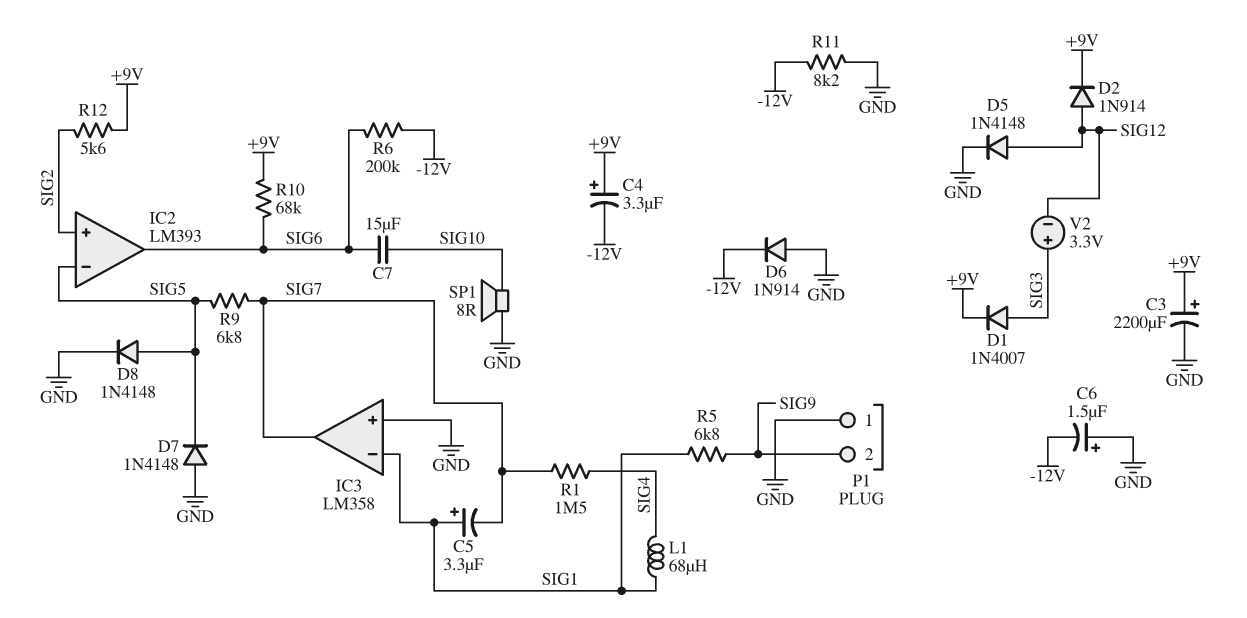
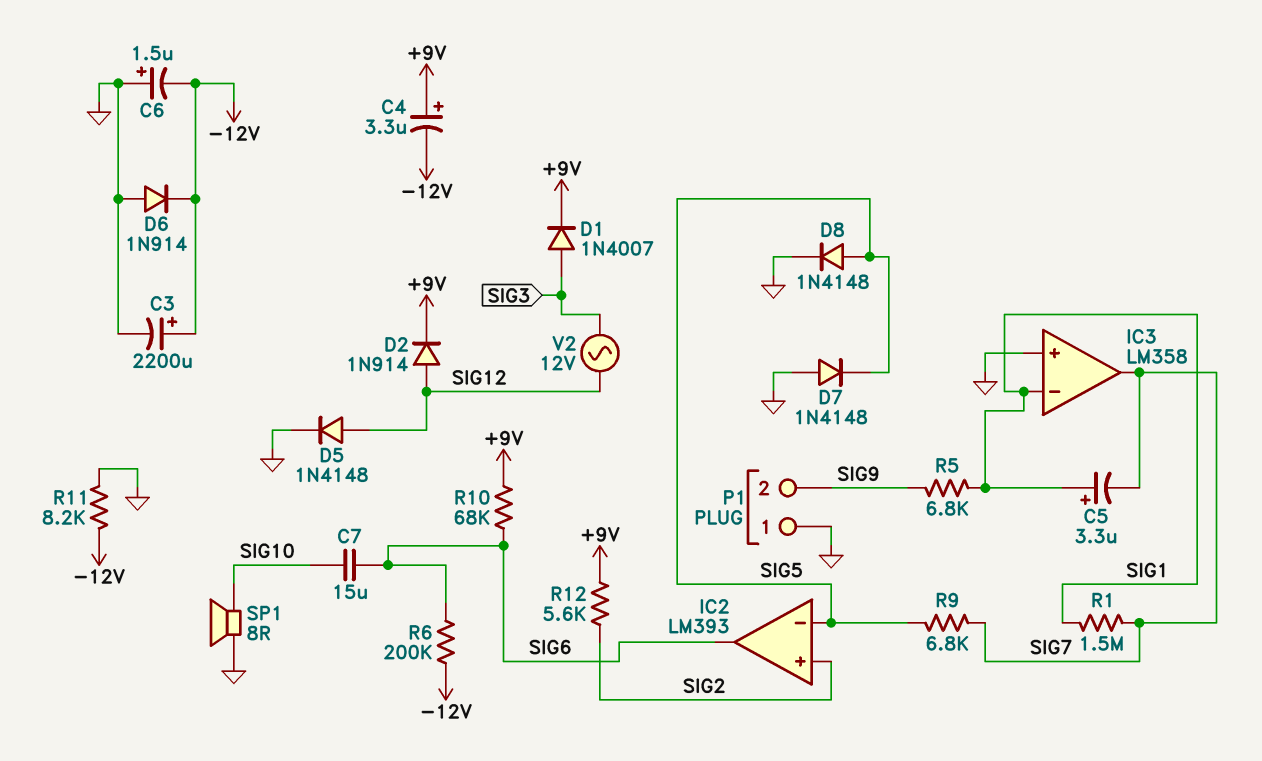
C3: 2200uF (plus +9V, minus GND) -> 2200uF (plus -12V, minus GND)
L1: 68uH (SIG1, SIG4) -> none
R1: 1.5M (SIG4, SIG7) -> 1.5M (SIG1, SIG7)
V2: 3.3V (plus SIG3, minus SIG12) -> AC 12V (SIG3, SIG12)

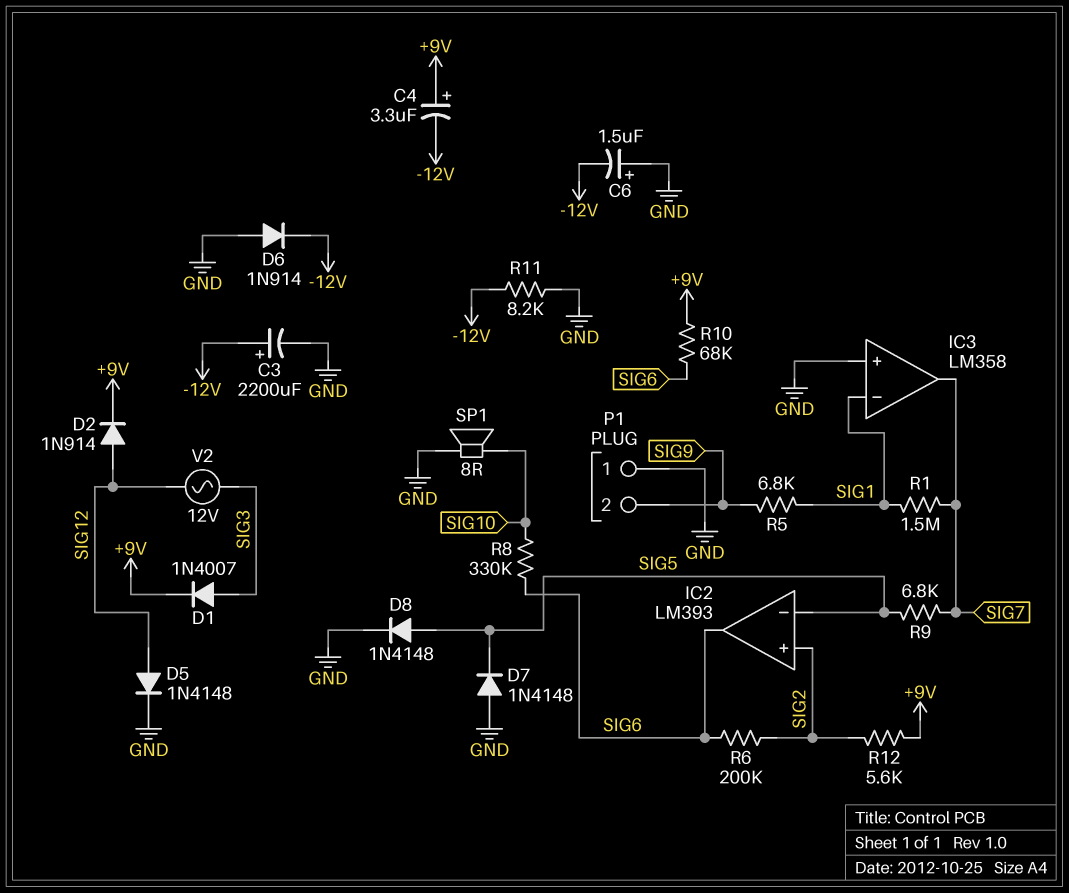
C5: 3.3uF (plus SIG1, minus SIG7) -> none
C7: 15uF (SIG6, SIG10) -> none
R6: 200k (-12V, SIG6) -> 200k (SIG2, SIG6)
R8: none -> 330k (SIG6, SIG10)

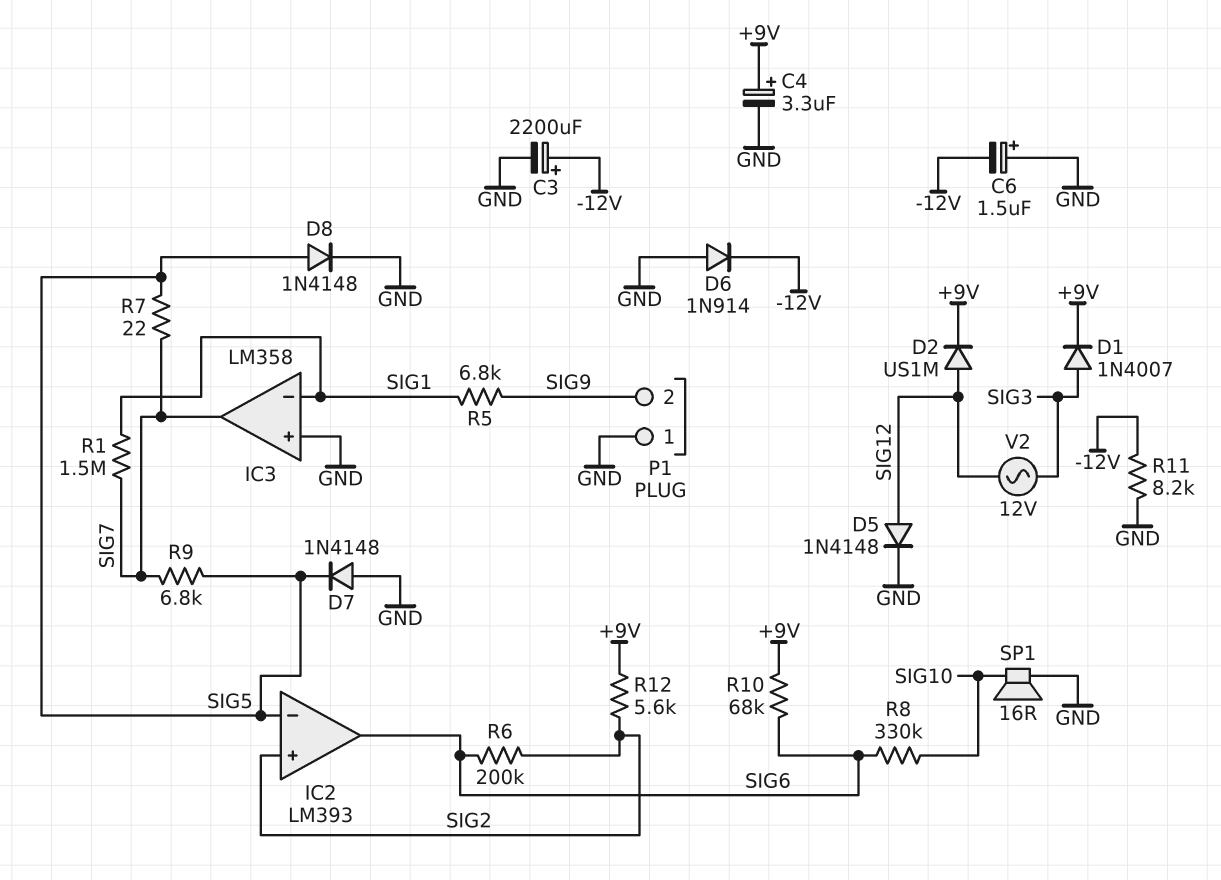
C4: 3.3uF (plus +9V, minus -12V) -> 3.3uF (plus +9V, minus GND)
D2: diode 1N914 (A SIG12, K +9V) -> diode US1M (A SIG12, K +9V)
R7: none -> 22 (SIG5, SIG7)
SP1: speaker 8R (GND, SIG10) -> speaker 16R (GND, SIG10)

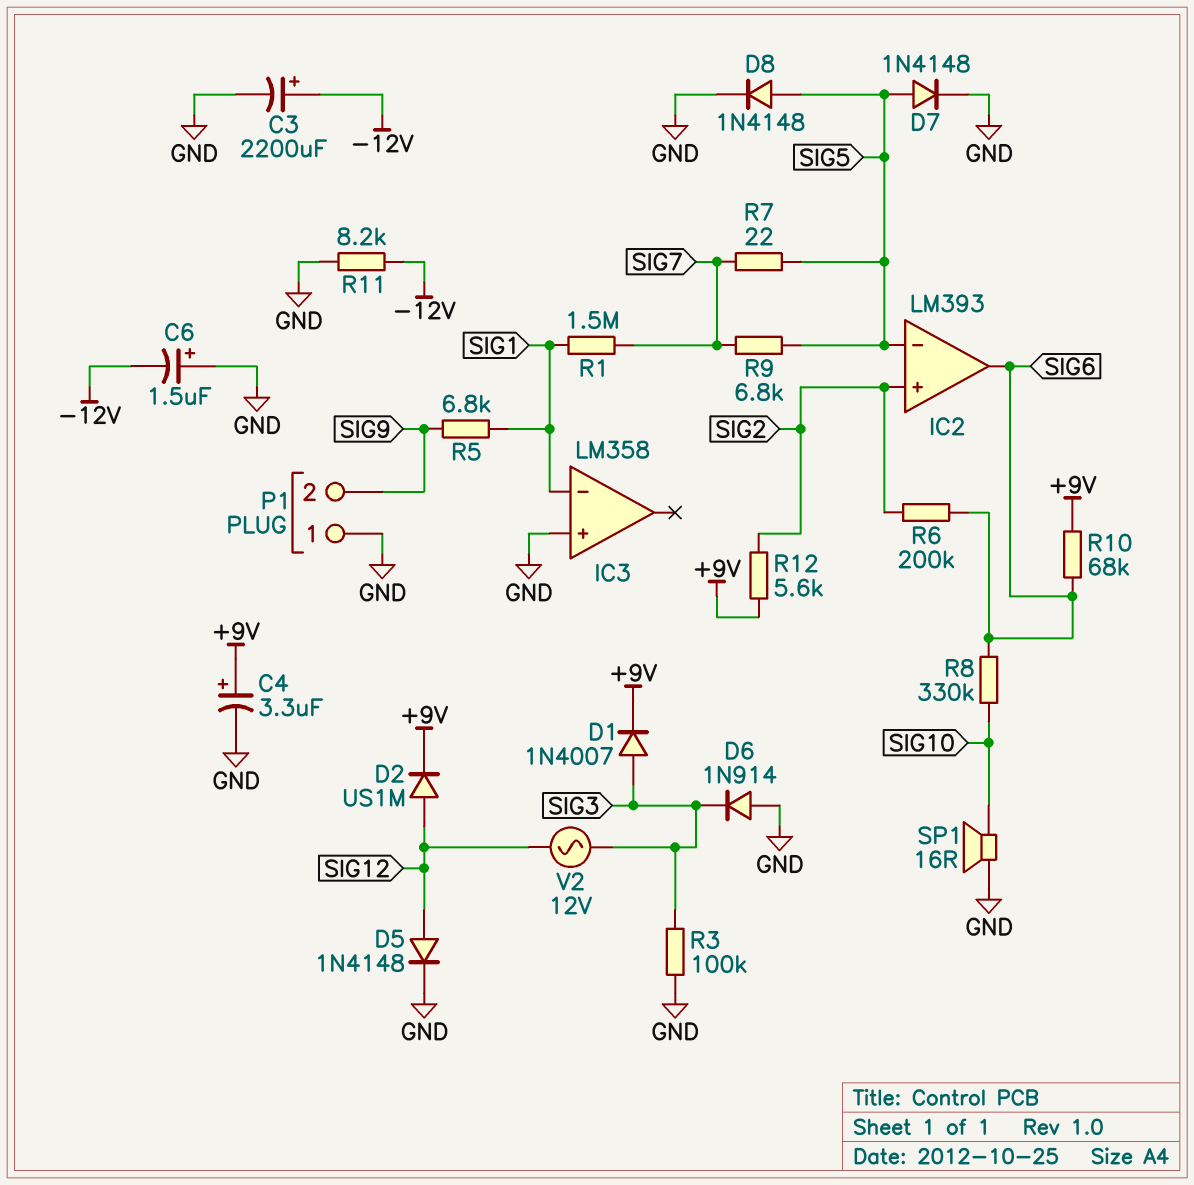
D6: diode 1N914 (A GND, K -12V) -> diode 1N914 (A GND, K SIG3)
D7: diode 1N4148 (A GND, K SIG5) -> diode 1N4148 (A SIG5, K GND)
IC3 pin out: SIG7 -> none
R3: none -> 100k (GND, SIG3)

